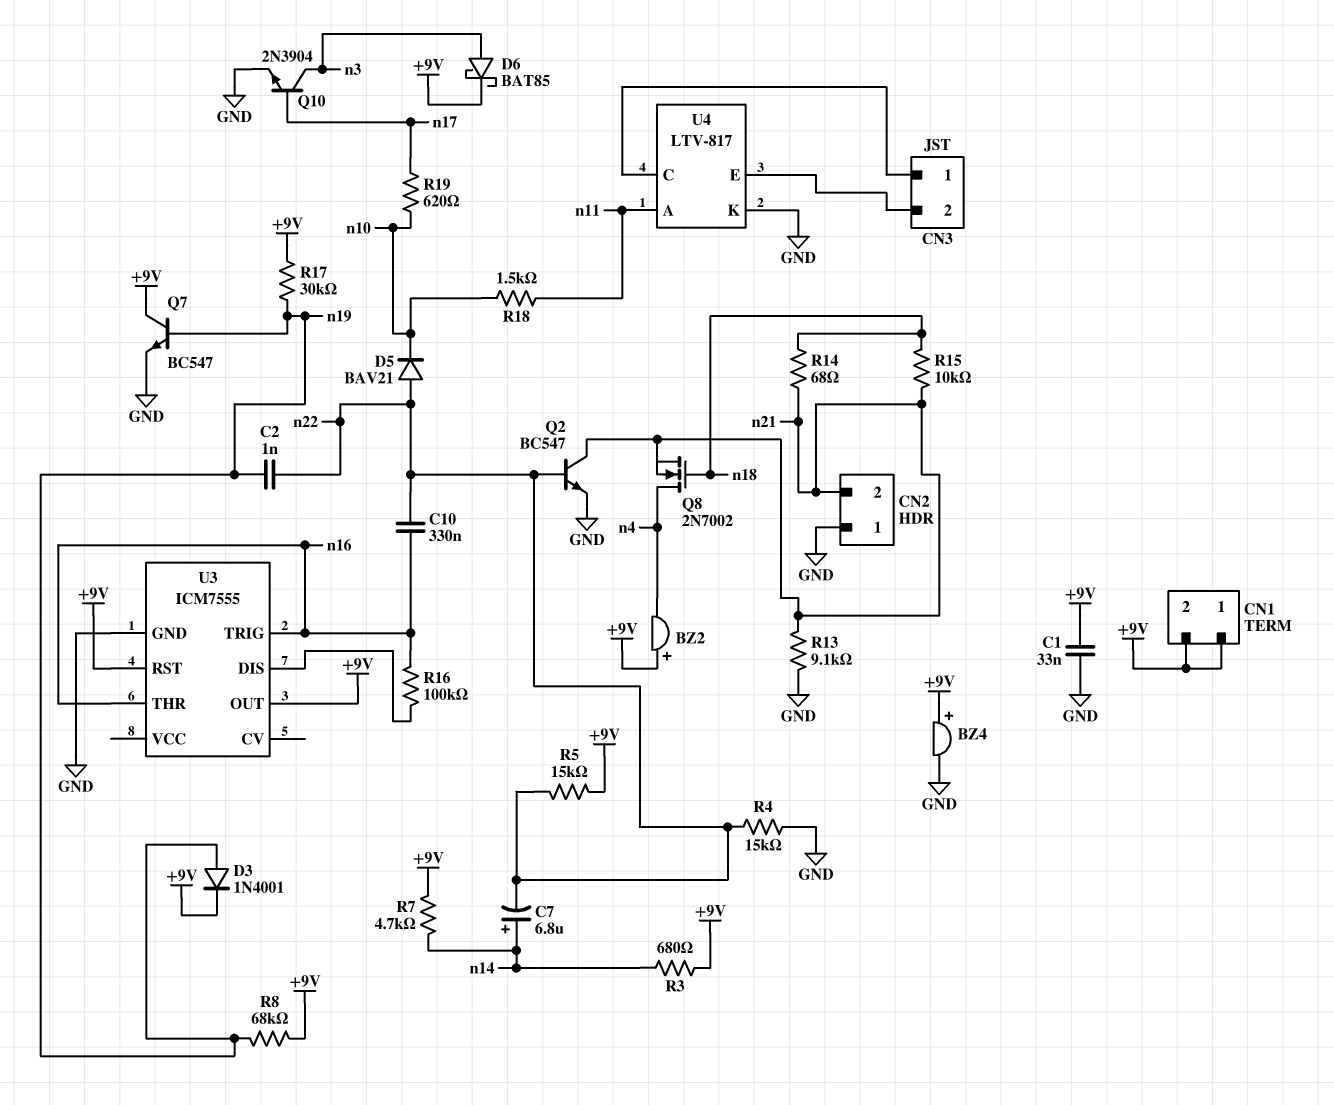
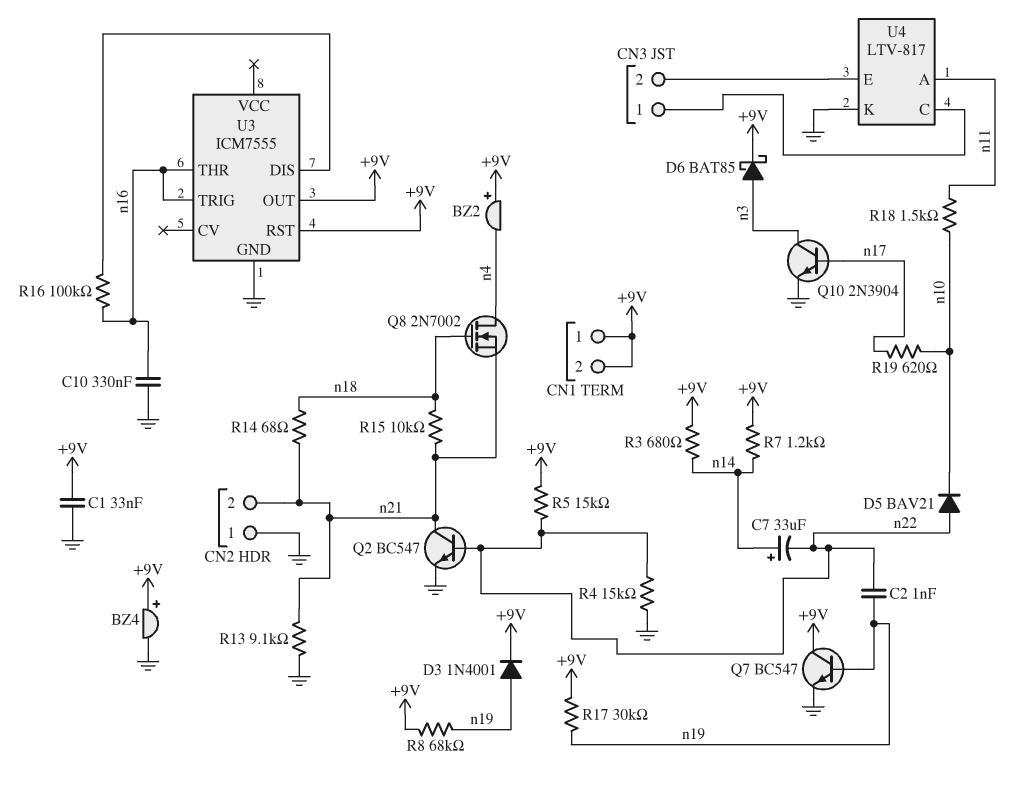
C7: 6.8uF (plus n14, minus n22) -> 33uF (plus n14, minus n22)
C10: 330nF (n16, n22) -> 330nF (GND, n16)
R7: 4.7k (+9V, n14) -> 1.2k (+9V, n14)

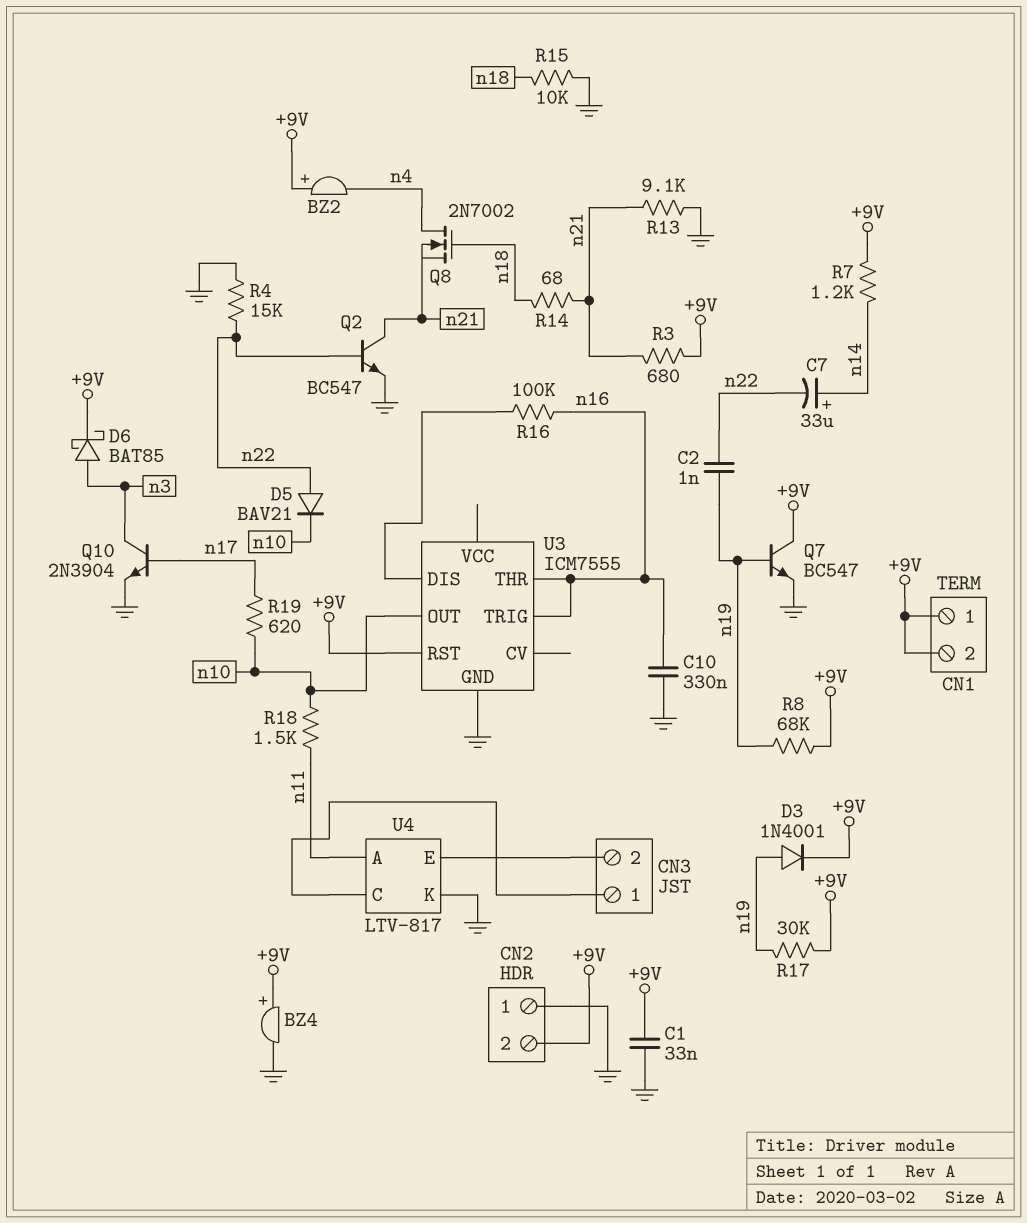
CN2 pin 2: n21 -> +9V
R3: 680 (+9V, n14) -> 680 (+9V, n21)
R5: 15k (+9V, n22) -> none
R15: 10k (n18, n21) -> 10k (GND, n18)
U3 pin OUT: +9V -> n10

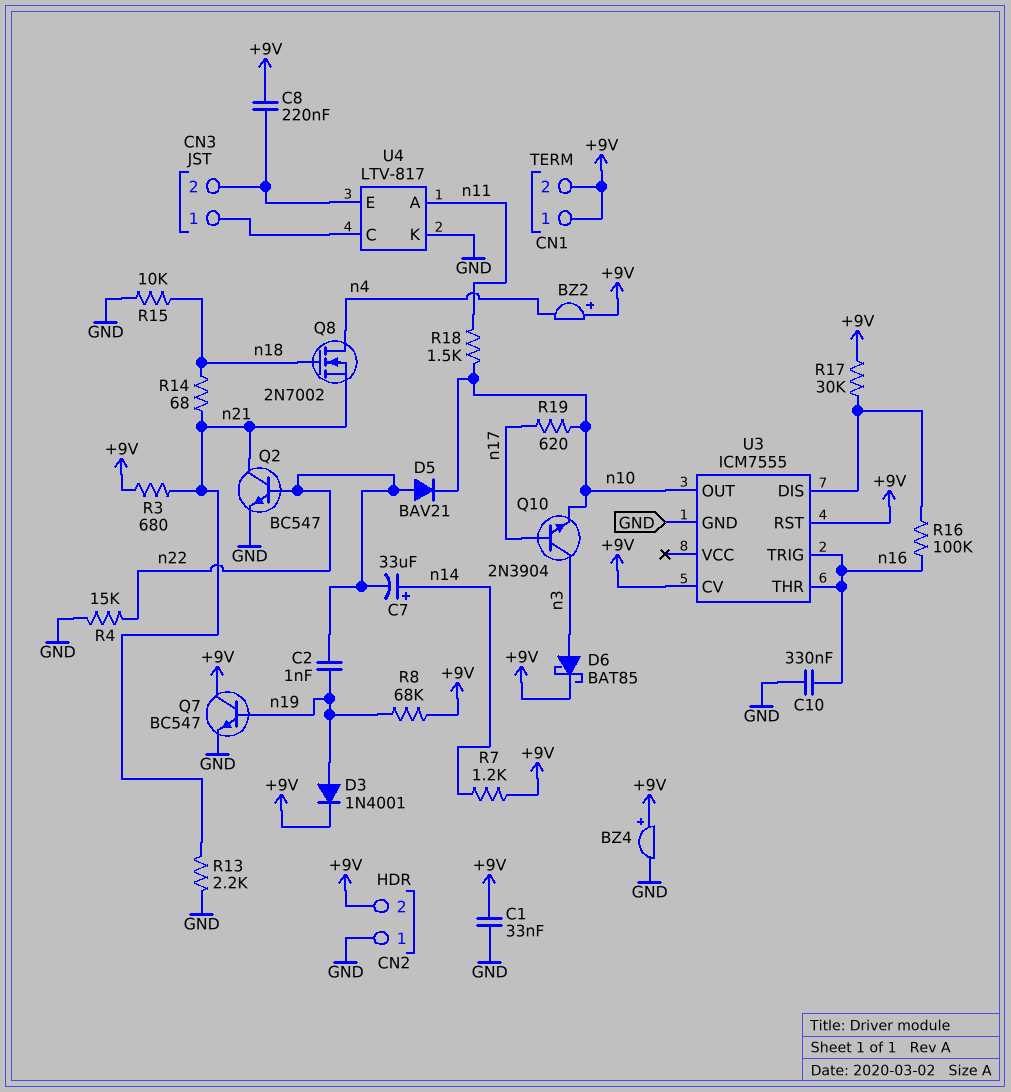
C8: none -> 220nF (+9V, CN3/2)
Q10: NPN 2N3904 (B n17, C n3, E GND) -> NPN 2N3904 (B n17, C n3, E n10)
R13: 9.1k (GND, n21) -> 2.2k (GND, n21)
R17: 30k (+9V, n19) -> 30k (+9V, U3/DIS)
U3 pin CV: none -> +9V

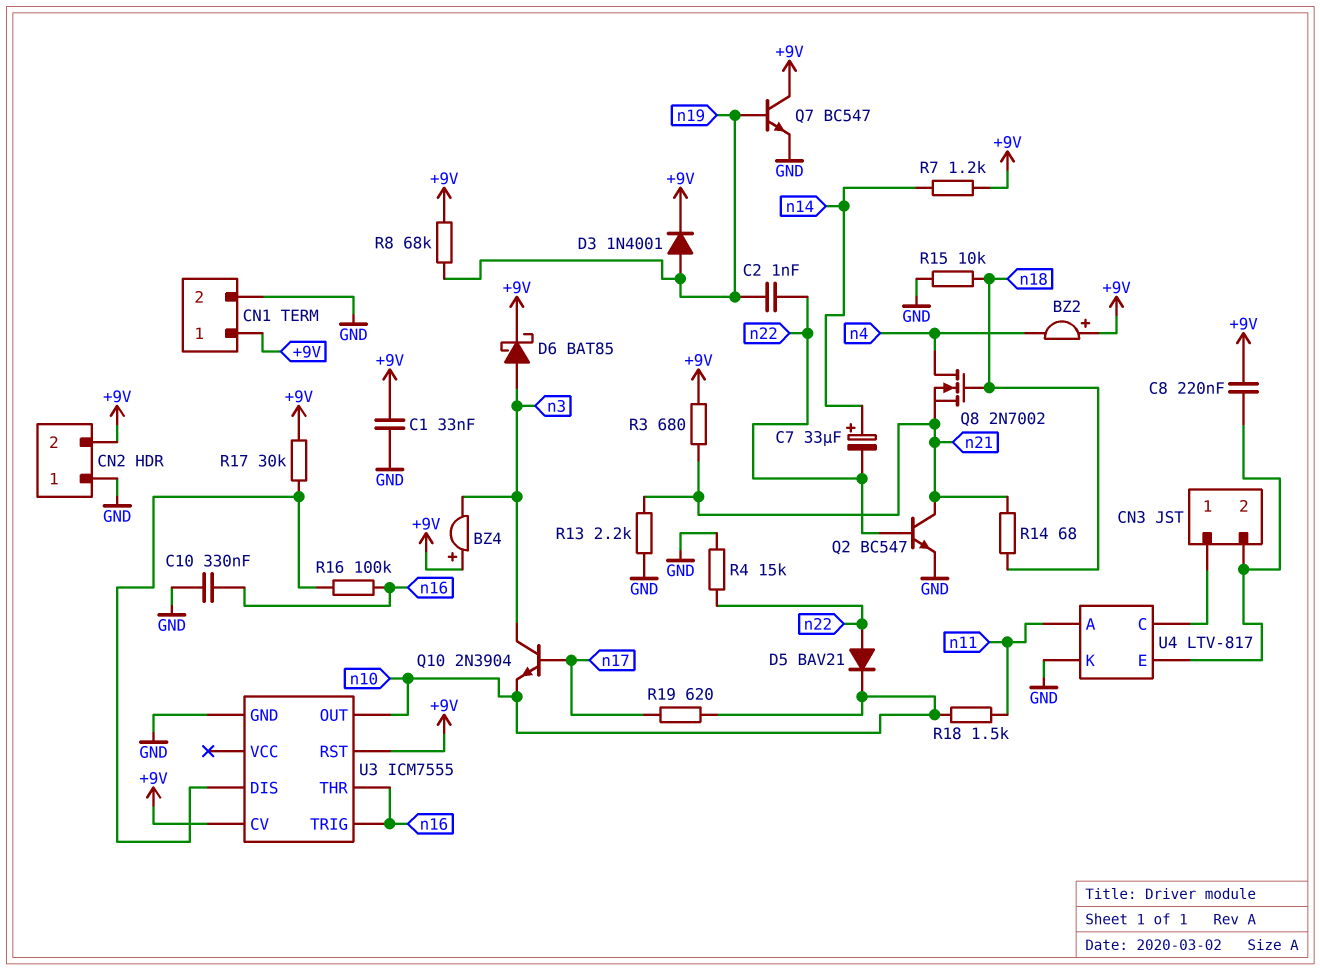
BZ4: buzzer (plus +9V, minus GND) -> buzzer (plus +9V, minus n3)
CN1 pin 2: +9V -> GND

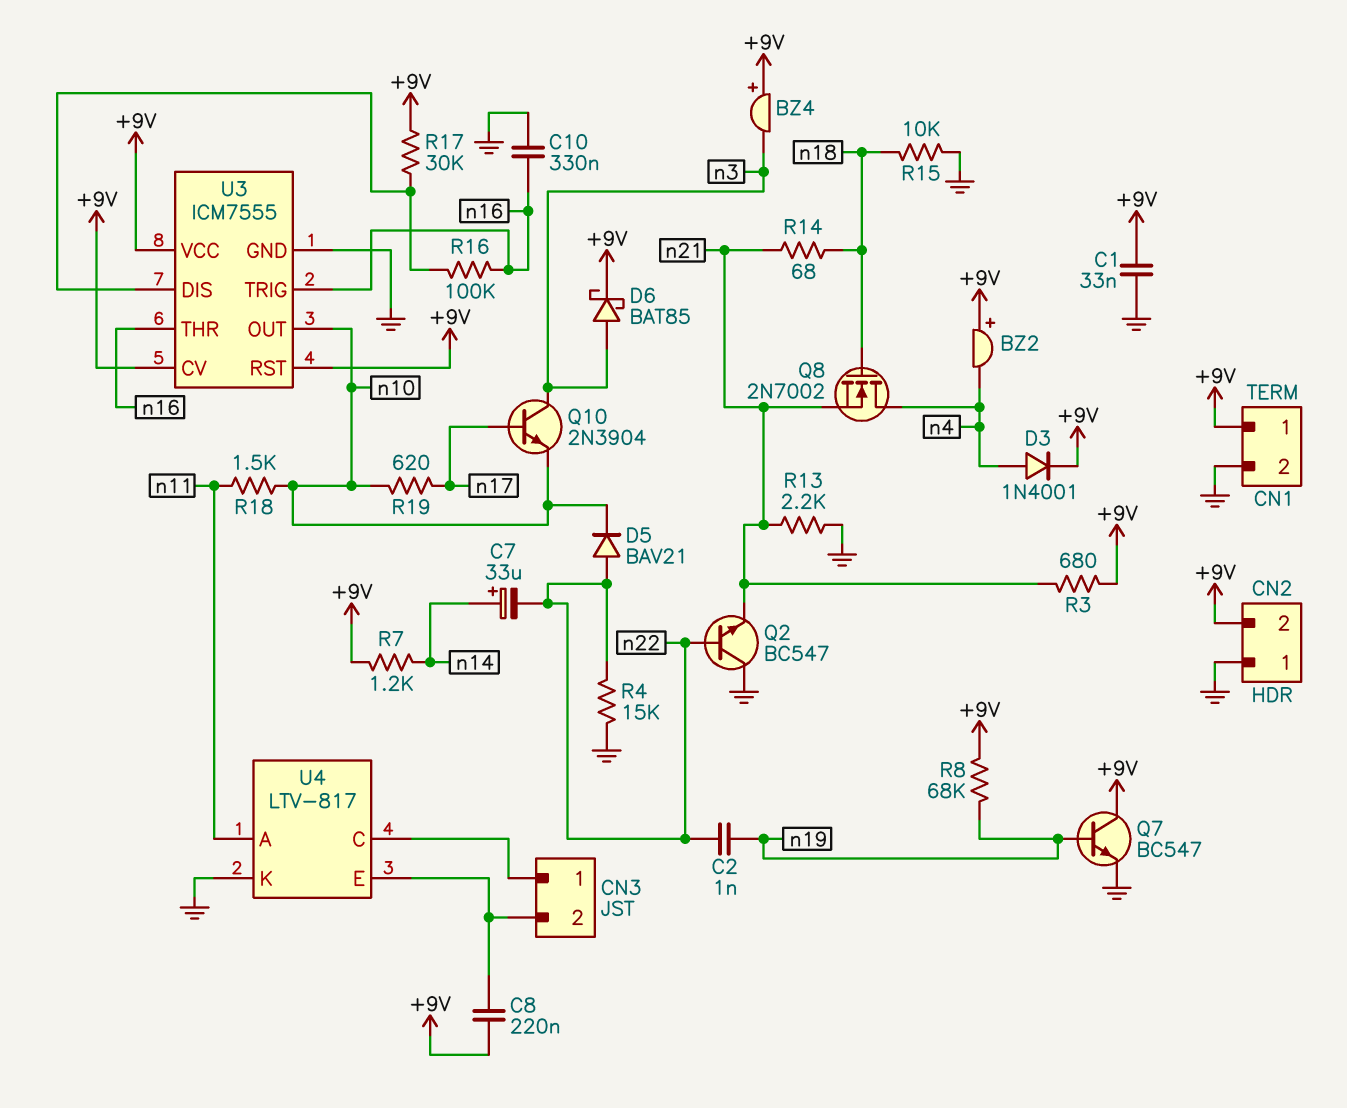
D3: diode 1N4001 (A n19, K +9V) -> diode 1N4001 (A n4, K +9V)
Q2: NPN BC547 (B n22, C n21, E GND) -> NPN BC547 (B n22, C GND, E n21)
U3 pin VCC: none -> +9V

